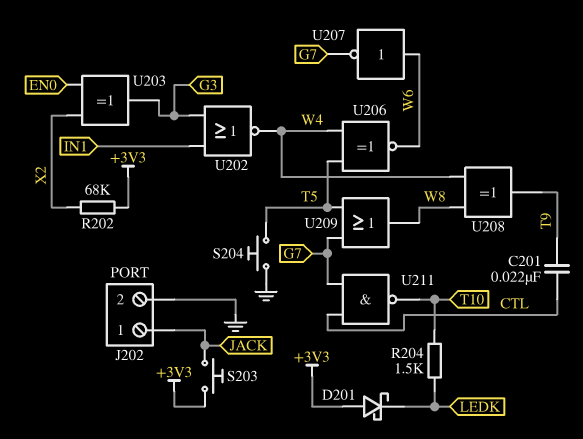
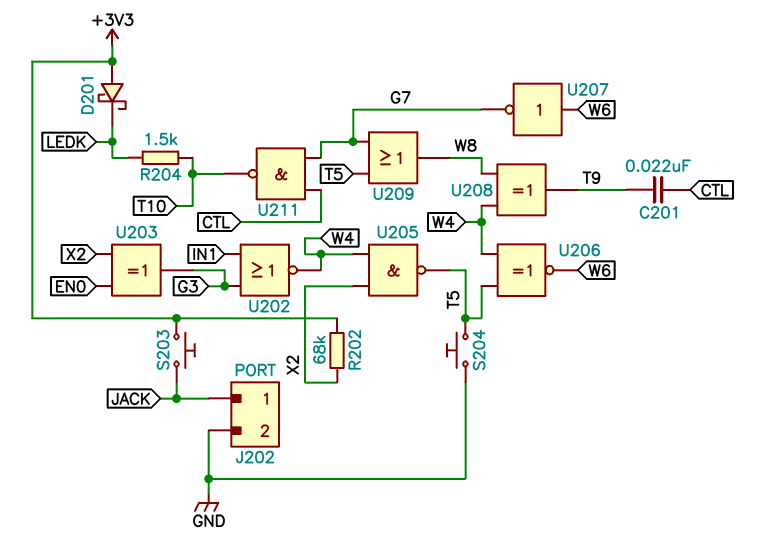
U205: none -> NAND (in W4, in X2, out T5)

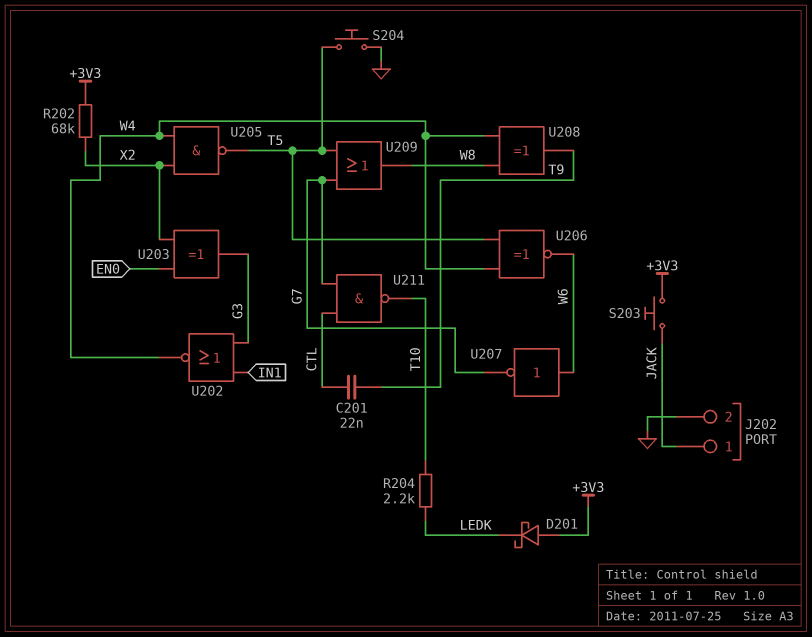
R204: 1.5k (LEDK, T10) -> 2.2k (LEDK, T10)

